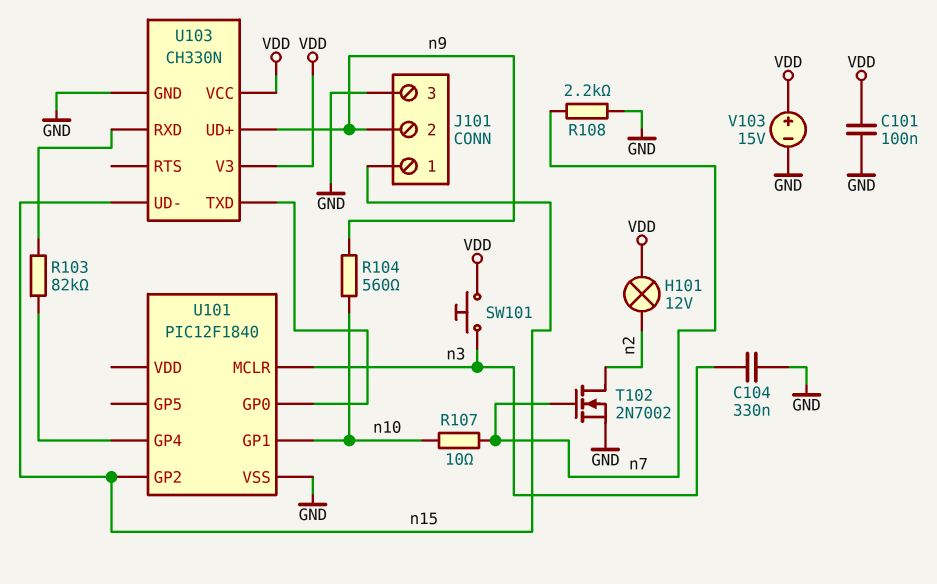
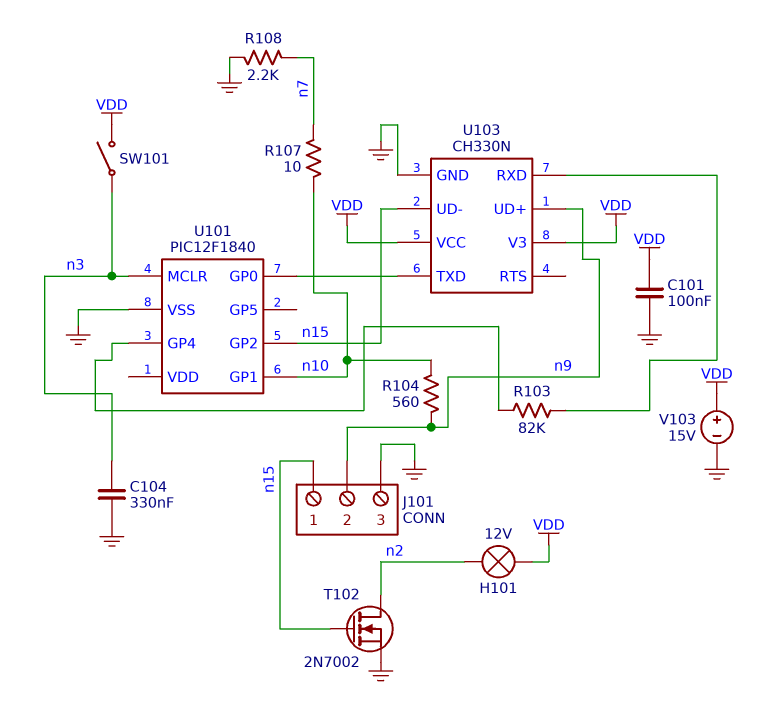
SW101: button (VDD, n3) -> switch (VDD, n3)
T102: NMOS 2N7002 (G n7, D n2, S GND) -> NMOS 2N7002 (G n15, D n2, S GND)

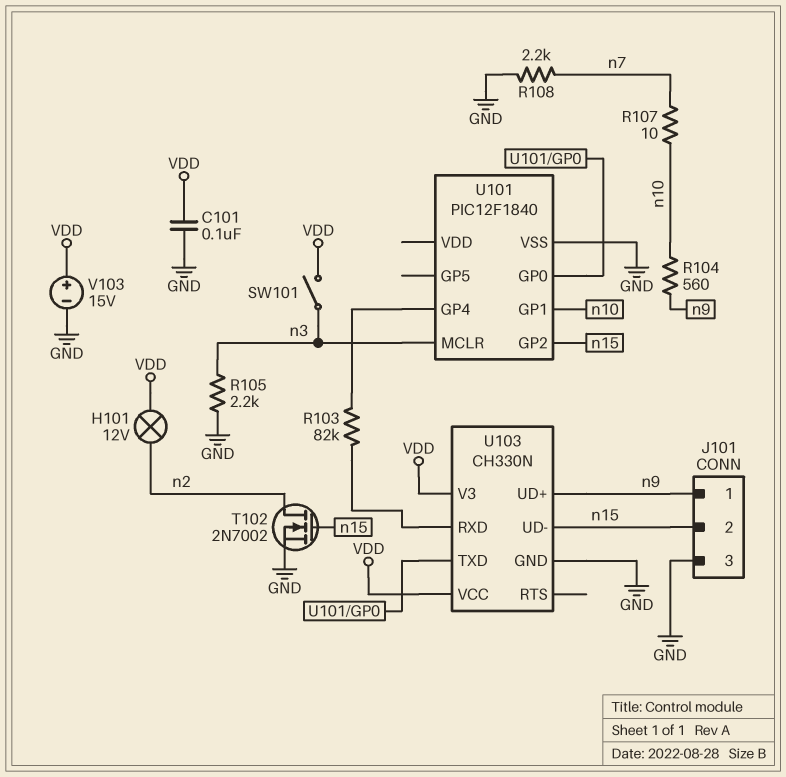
C104: 330nF (GND, n3) -> none
J101 pin 1: n15 -> n9
J101 pin 2: n9 -> n15
R105: none -> 2.2k (GND, n3)

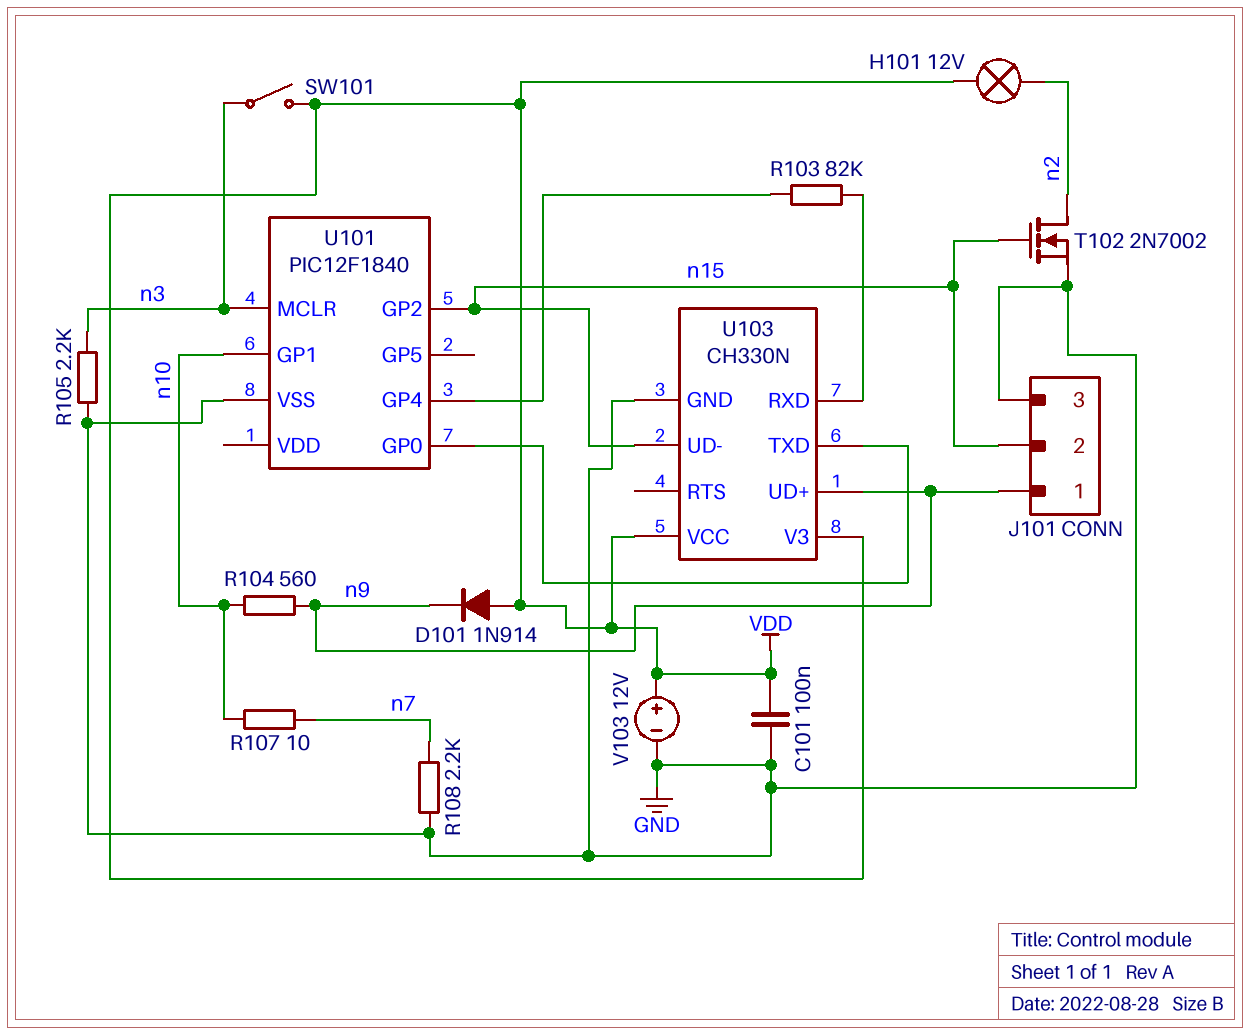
D101: none -> diode 1N914 (A VDD, K n9)
V103: 15V (plus VDD, minus GND) -> 12V (plus VDD, minus GND)

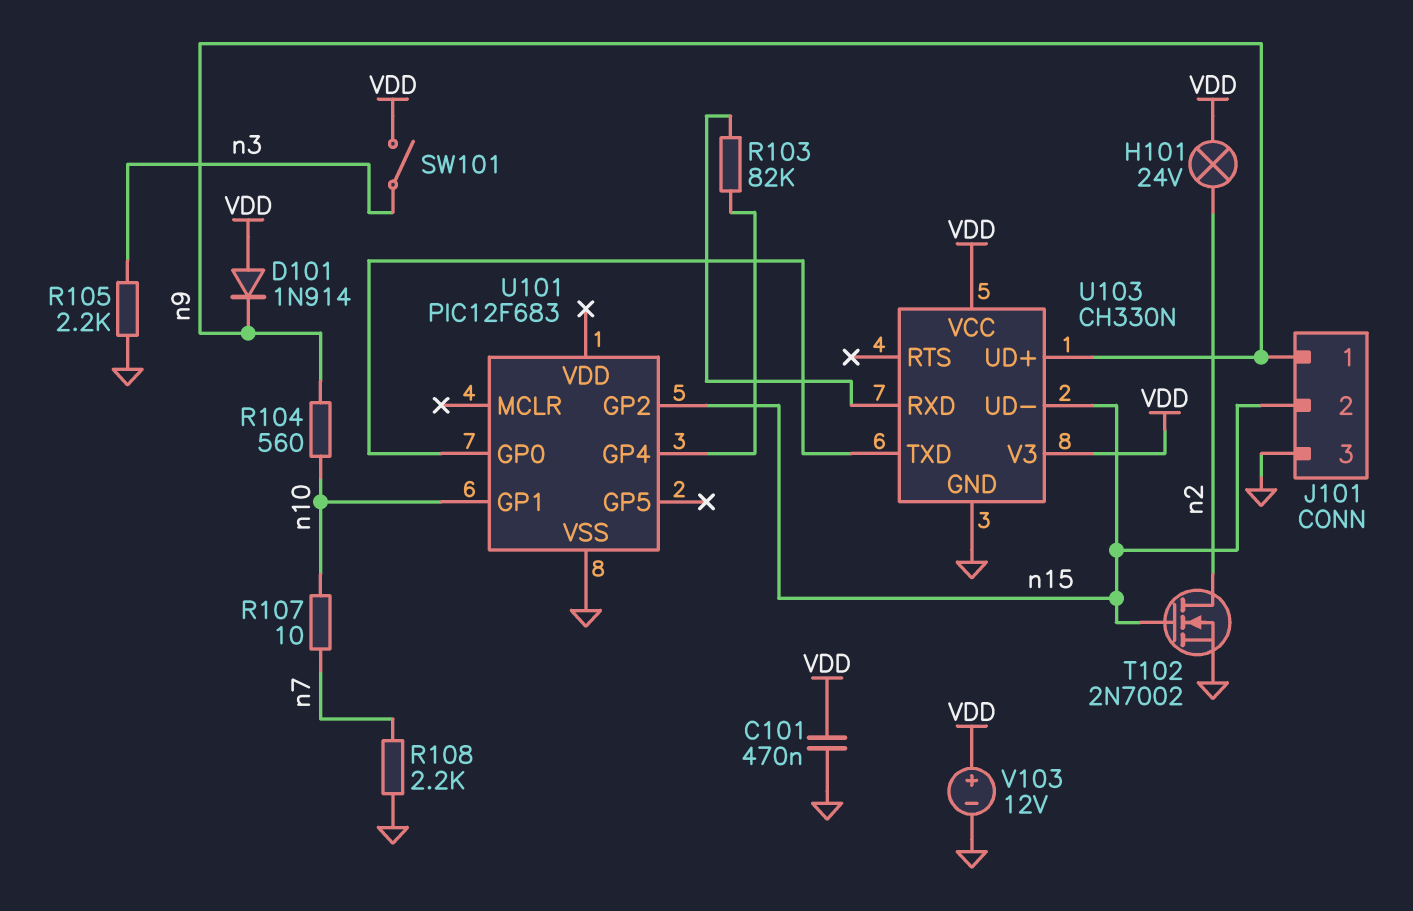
C101: 100nF (GND, VDD) -> 470nF (GND, VDD)
H101: lamp 12V (VDD, n2) -> lamp 24V (VDD, n2)
U101: PIC12F1840 -> PIC12F683
U101 pin MCLR: n3 -> none

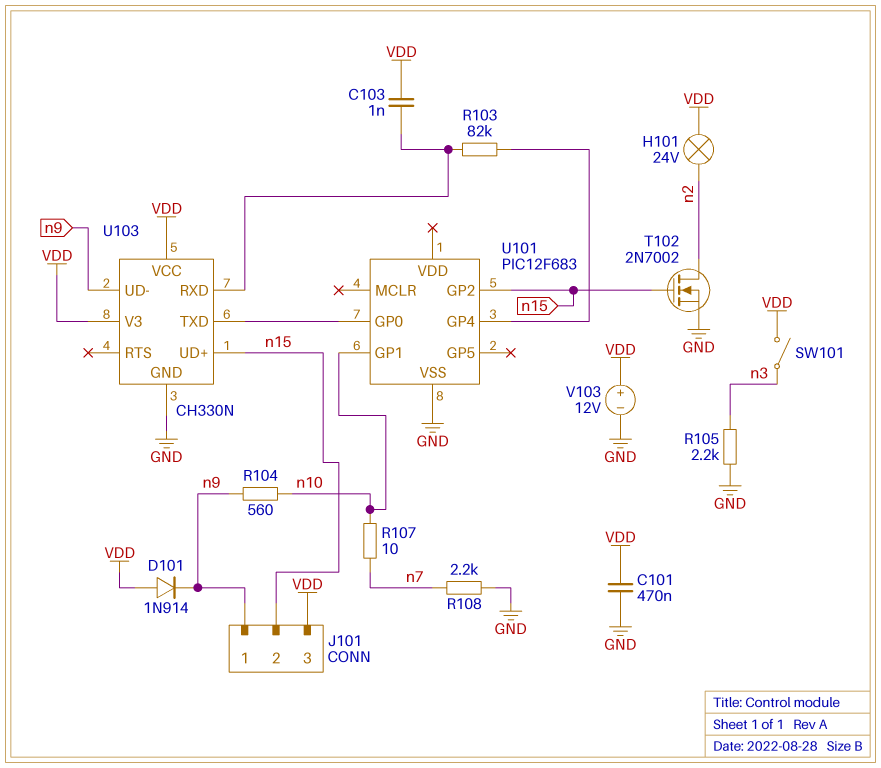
C103: none -> 1nF (U103/RXD, VDD)
J101 pin 3: GND -> VDD
U103 pin UD+: n9 -> n15
U103 pin UD-: n15 -> n9

